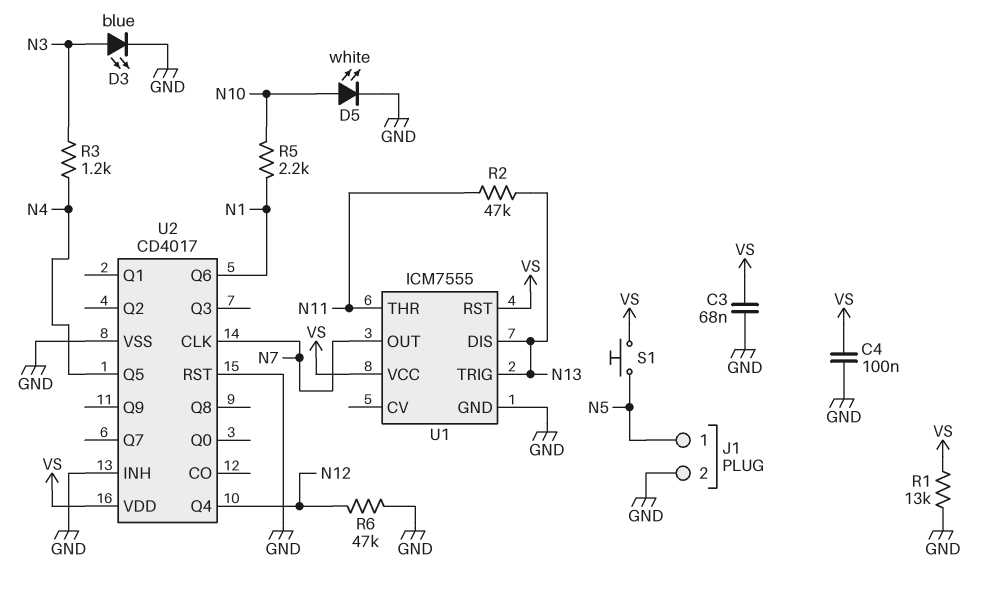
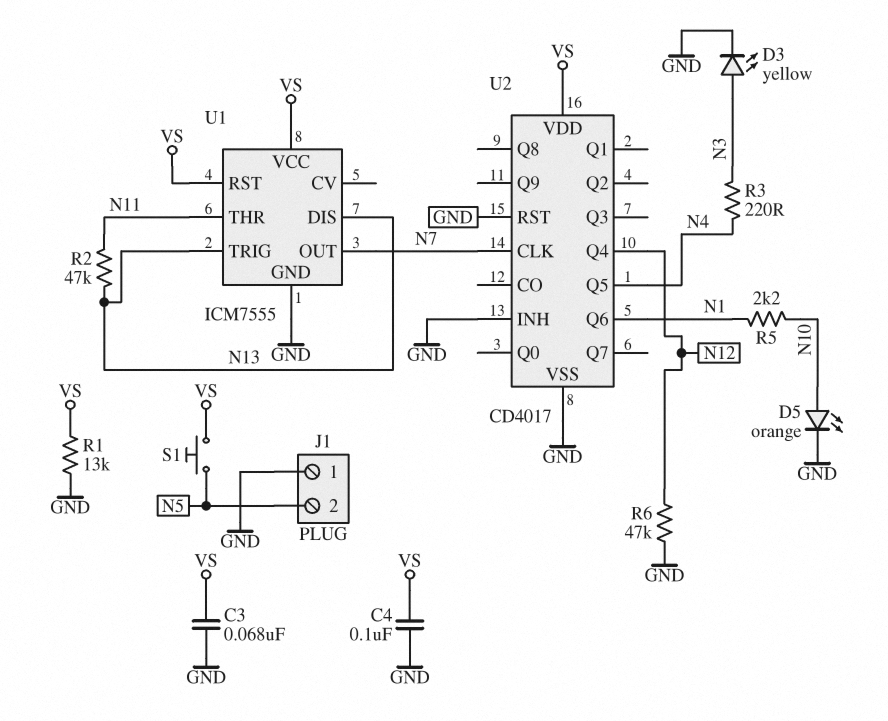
D3: LED blue (A N3, K GND) -> LED yellow (A N3, K GND)
D5: LED white (A N10, K GND) -> LED orange (A N10, K GND)
J1 pin 1: N5 -> GND
J1 pin 2: GND -> N5
R3: 1.2k (N3, N4) -> 220 (N3, N4)

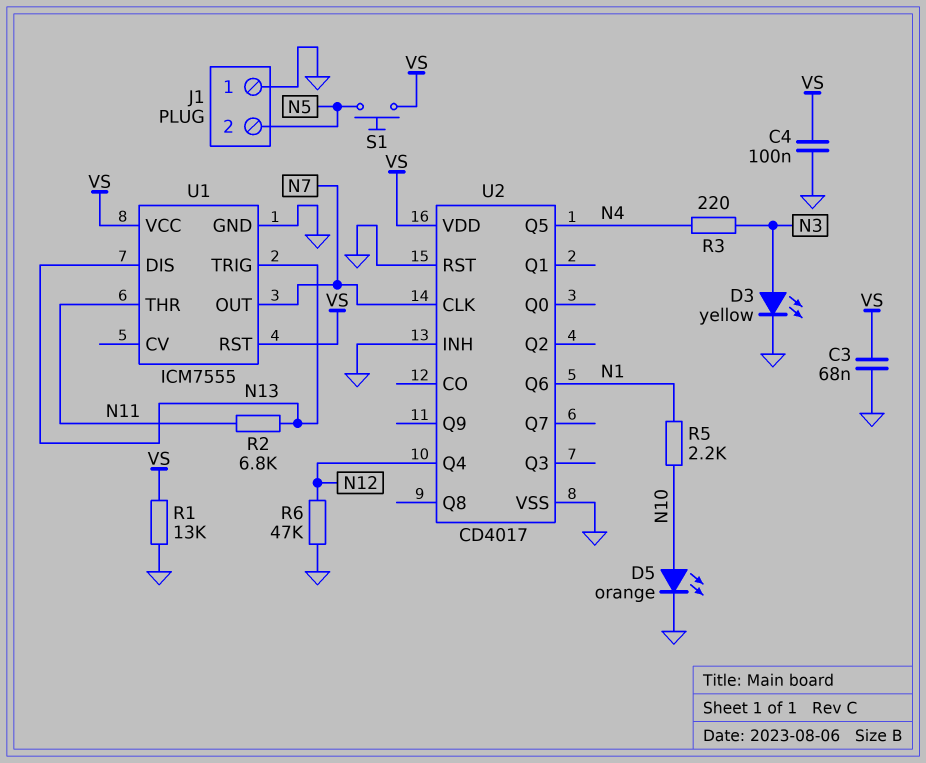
R2: 47k (N11, N13) -> 6.8k (N11, N13)

